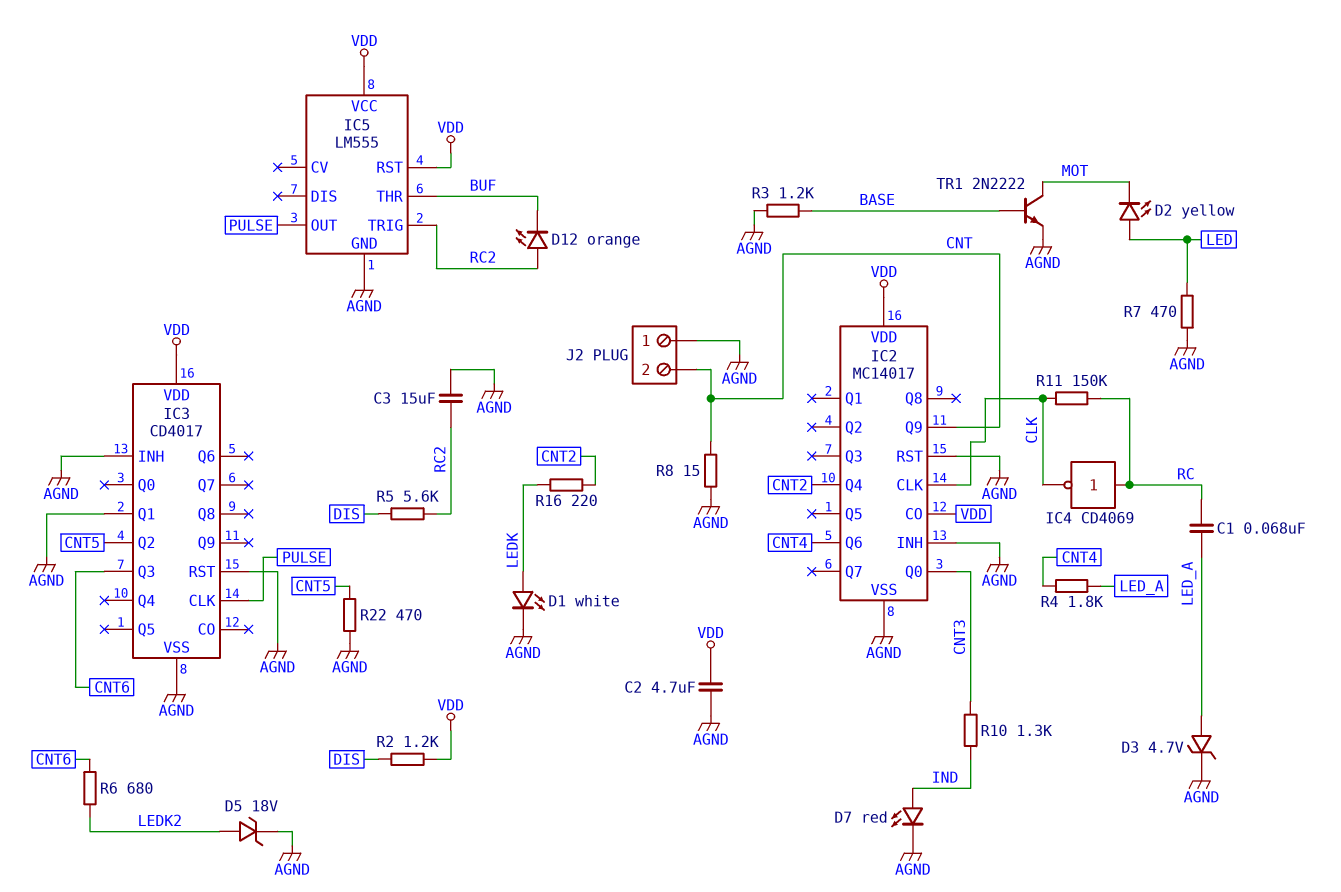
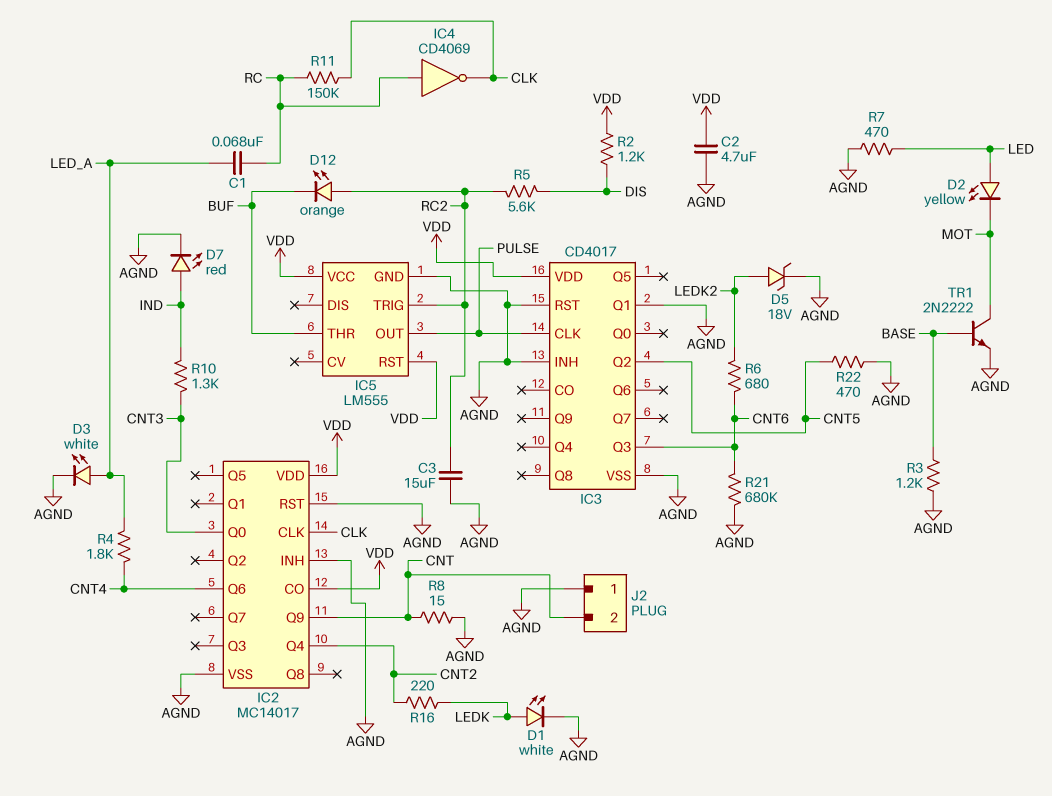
D3: zener 4.7V (A LED_A, K AGND) -> LED white (A LED_A, K AGND)
R21: none -> 680k (AGND, CNT6)

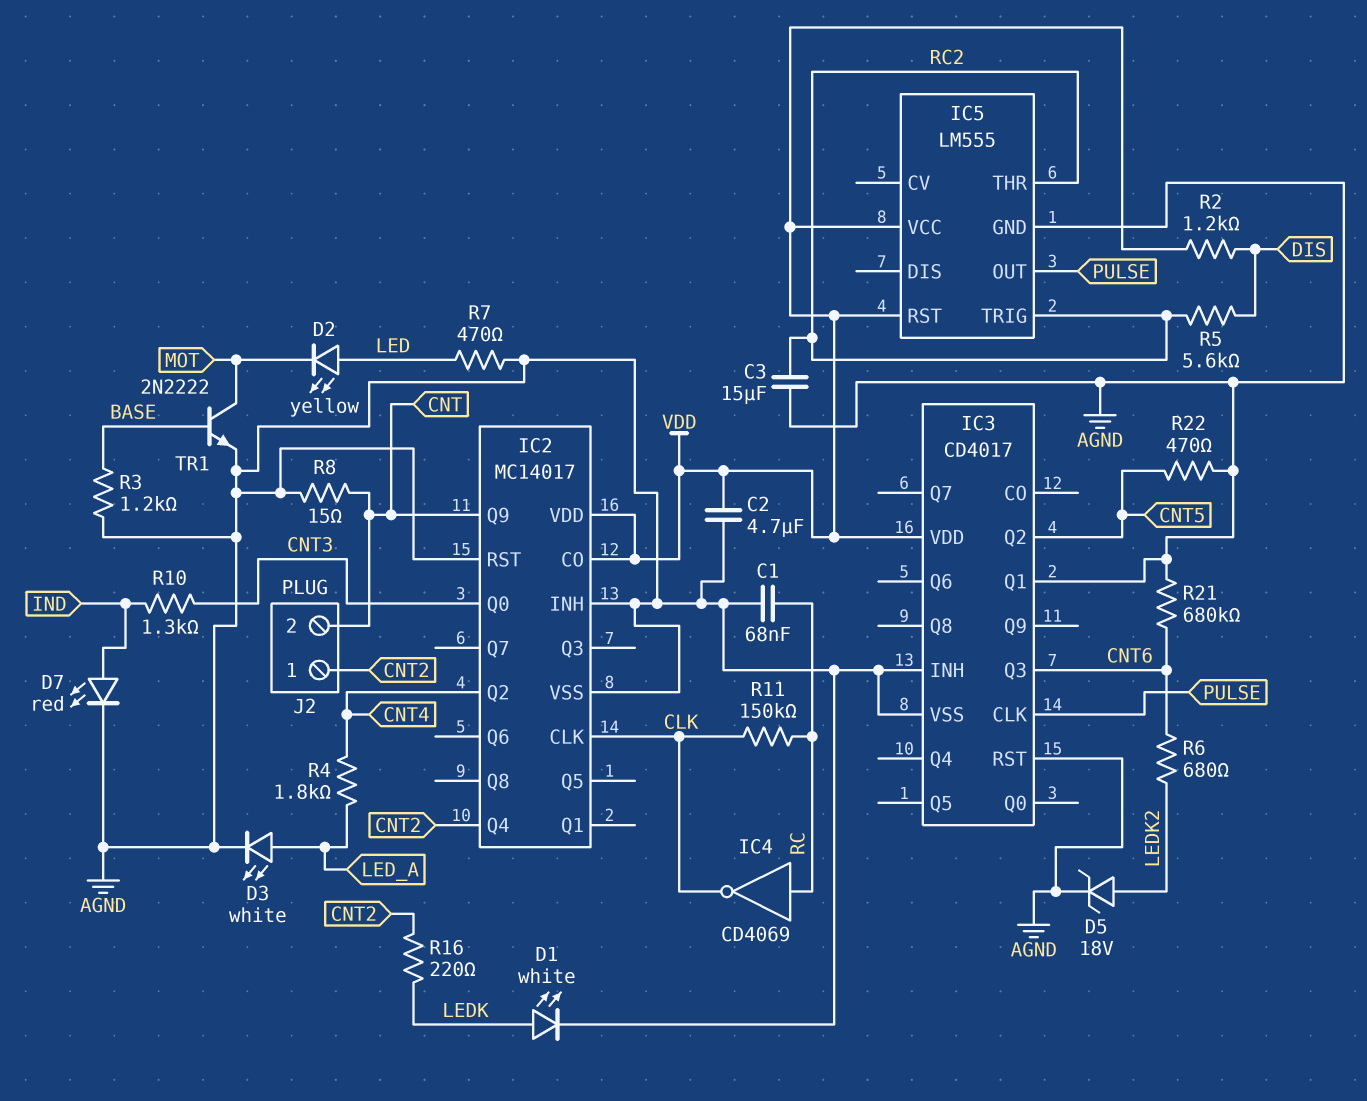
C1: 68nF (LED_A, RC) -> 68nF (AGND, RC)
D12: LED orange (A RC2, K BUF) -> none
IC2 pin Q2: none -> CNT4
IC2 pin Q6: CNT4 -> none
IC5 pin THR: BUF -> RC2
J2 pin 1: AGND -> CNT2

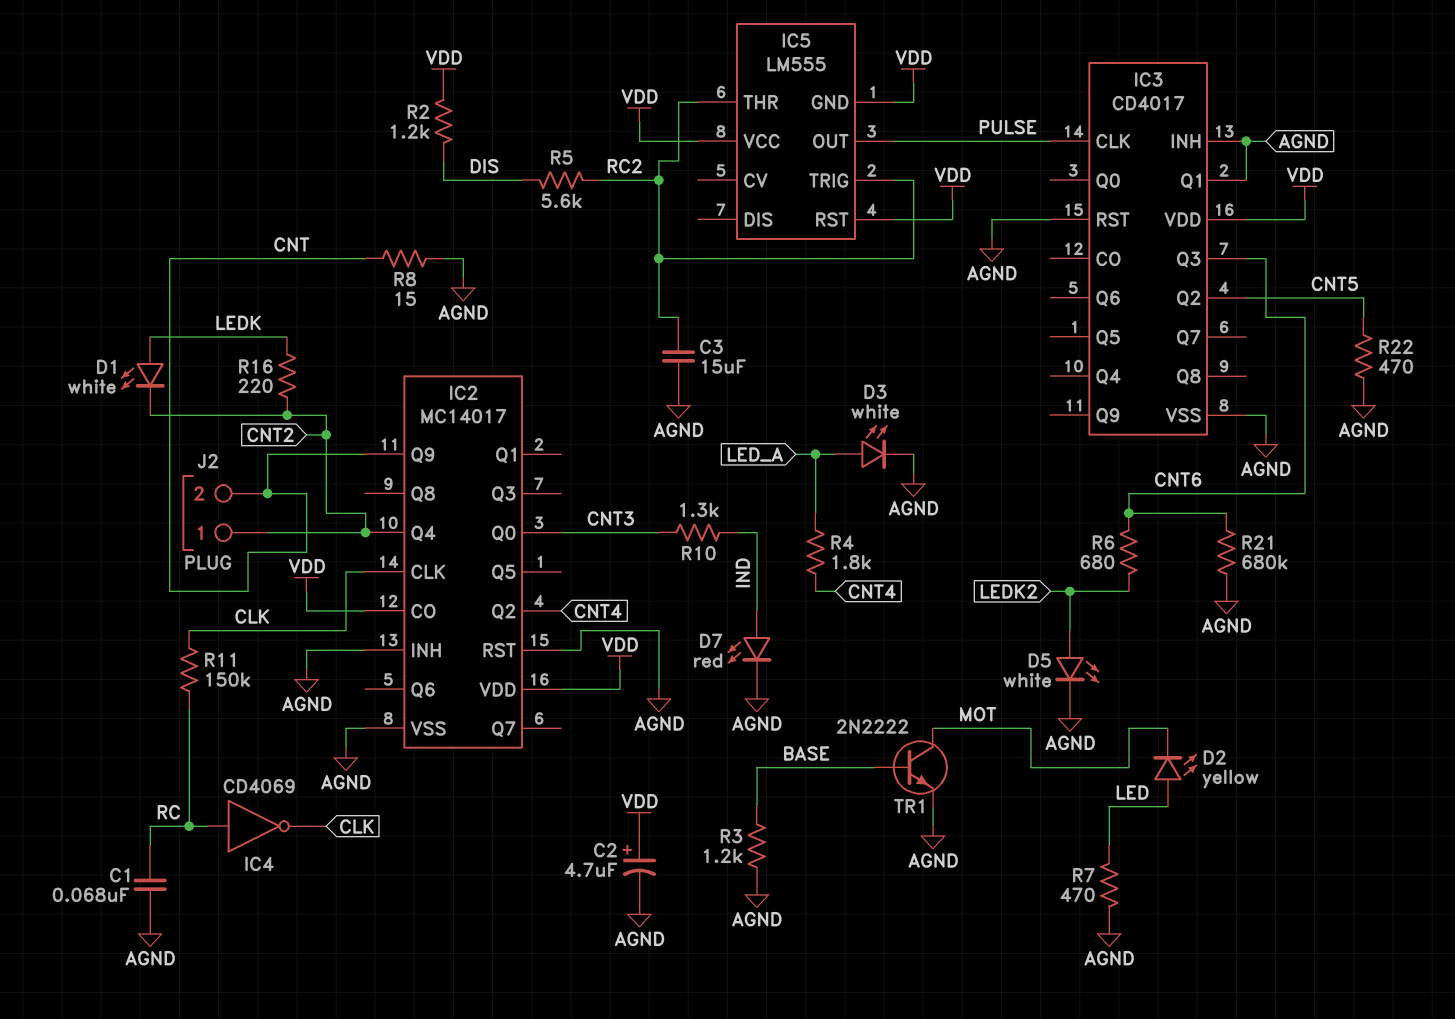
C2: 4.7uF (AGND, VDD) -> 4.7uF (plus VDD, minus AGND)
D1: LED white (A LEDK, K AGND) -> LED white (A LEDK, K CNT2)
D5: zener 18V (A LEDK2, K AGND) -> LED white (A LEDK2, K AGND)
IC5 pin GND: AGND -> VDD

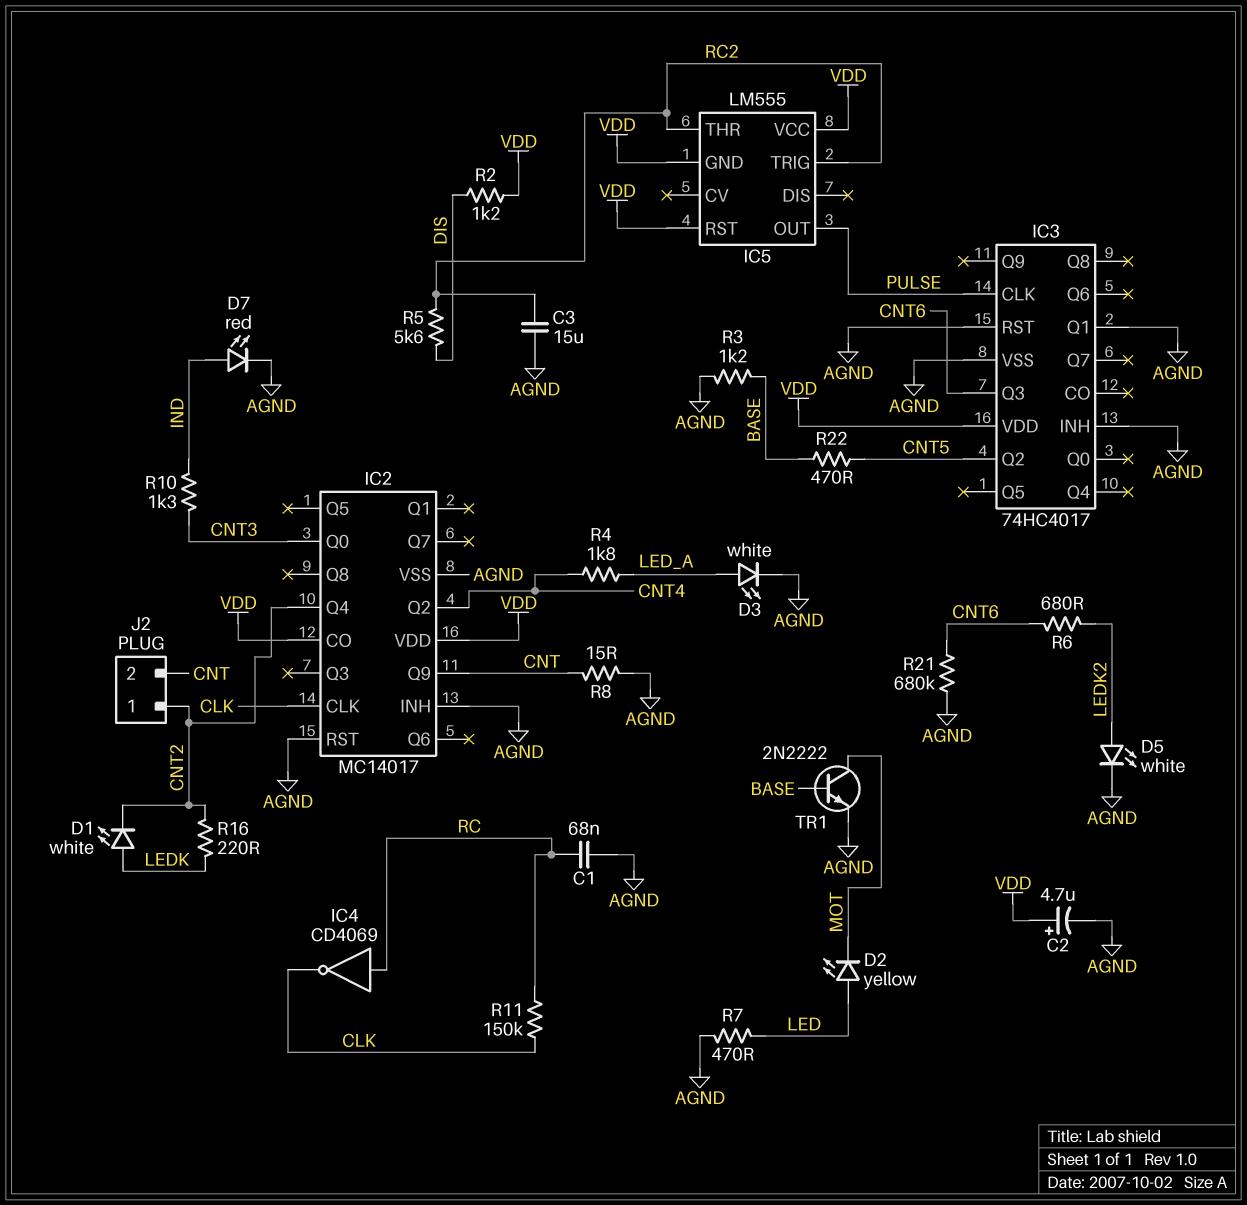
IC3: CD4017 -> 74HC4017
R22: 470 (AGND, CNT5) -> 470 (BASE, CNT5)

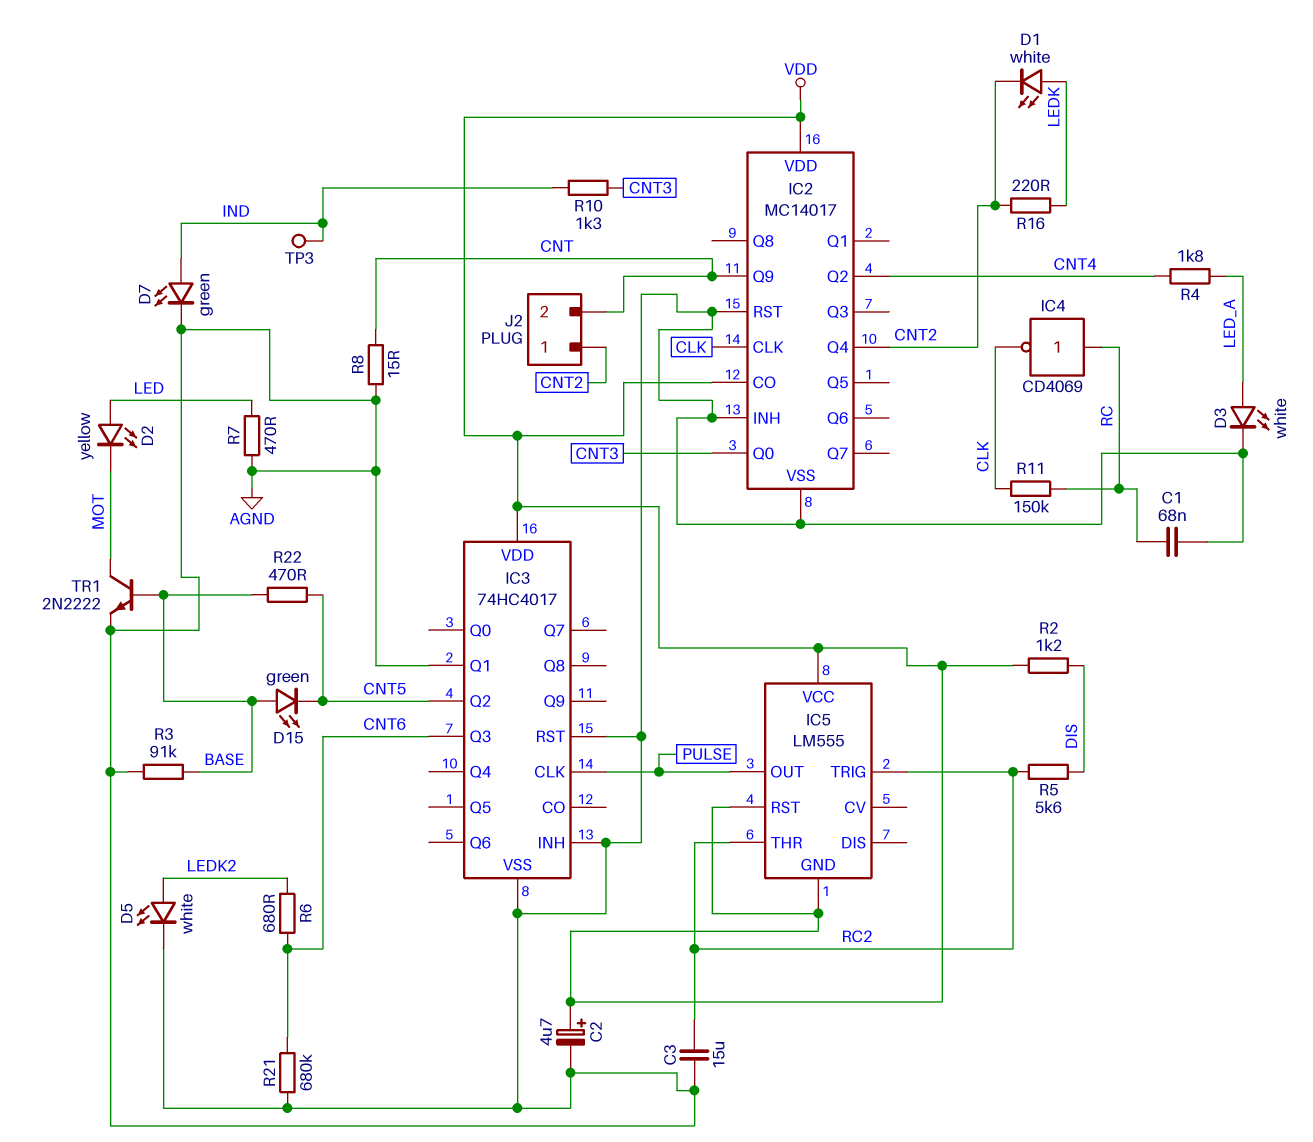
D7: LED red (A IND, K AGND) -> LED green (A IND, K AGND)
D15: none -> LED green (A BASE, K CNT5)
R3: 1.2k (AGND, BASE) -> 91k (AGND, BASE)
TP3: none -> test point (IND)

